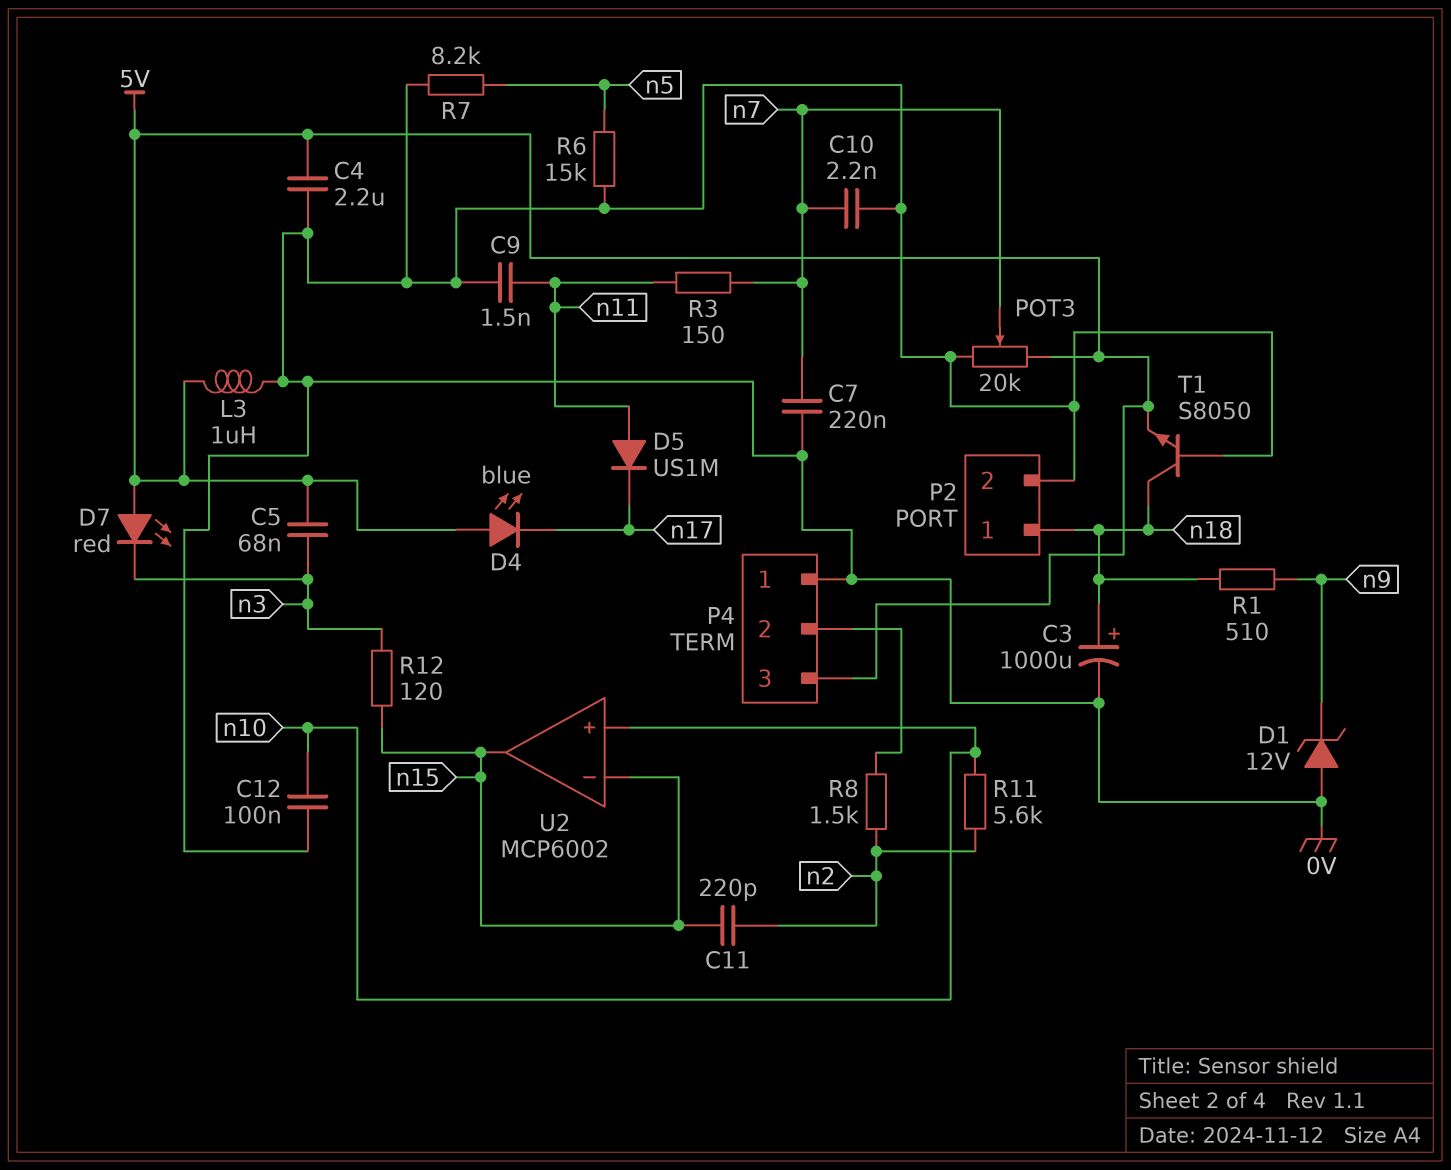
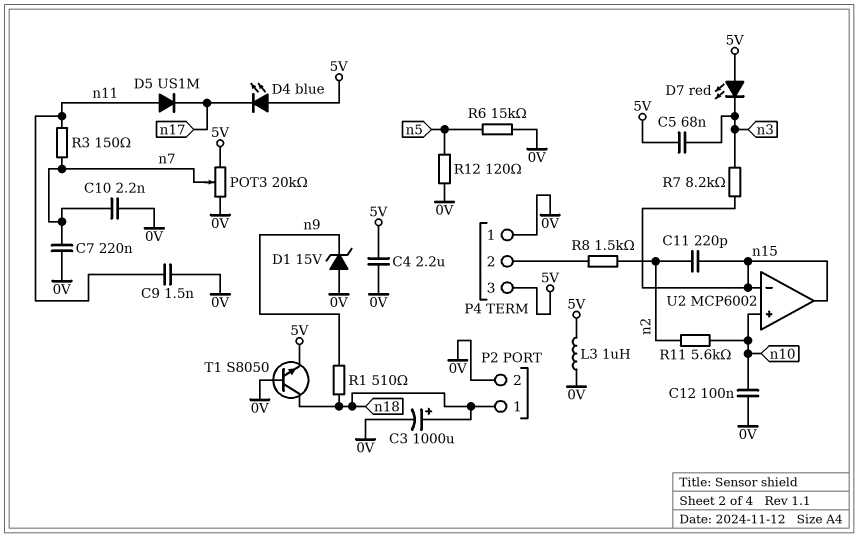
D1: zener 12V (A 0V, K n9) -> zener 15V (A 0V, K n9)
R7: 8.2k (0V, n5) -> 8.2k (n3, n15)
R12: 120 (n3, n15) -> 120 (0V, n5)

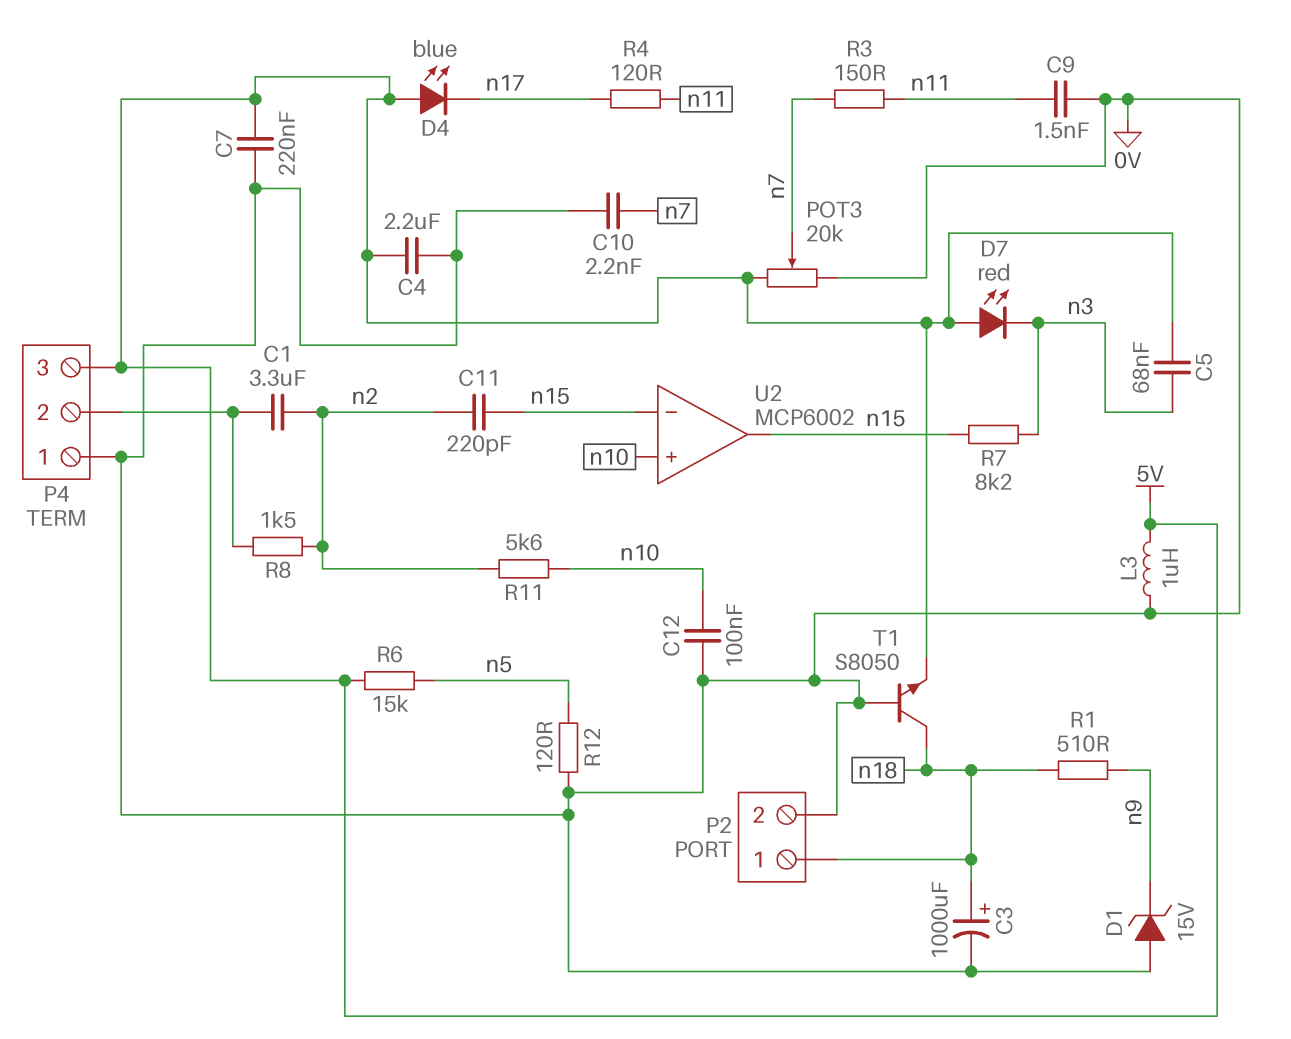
C1: none -> 3.3uF (P4/2, n2)
C7: 220nF (0V, n7) -> 220nF (0V, 5V)
D5: diode US1M (A n11, K n17) -> none
R4: none -> 120 (n11, n17)
R6: 15k (0V, n5) -> 15k (5V, n5)

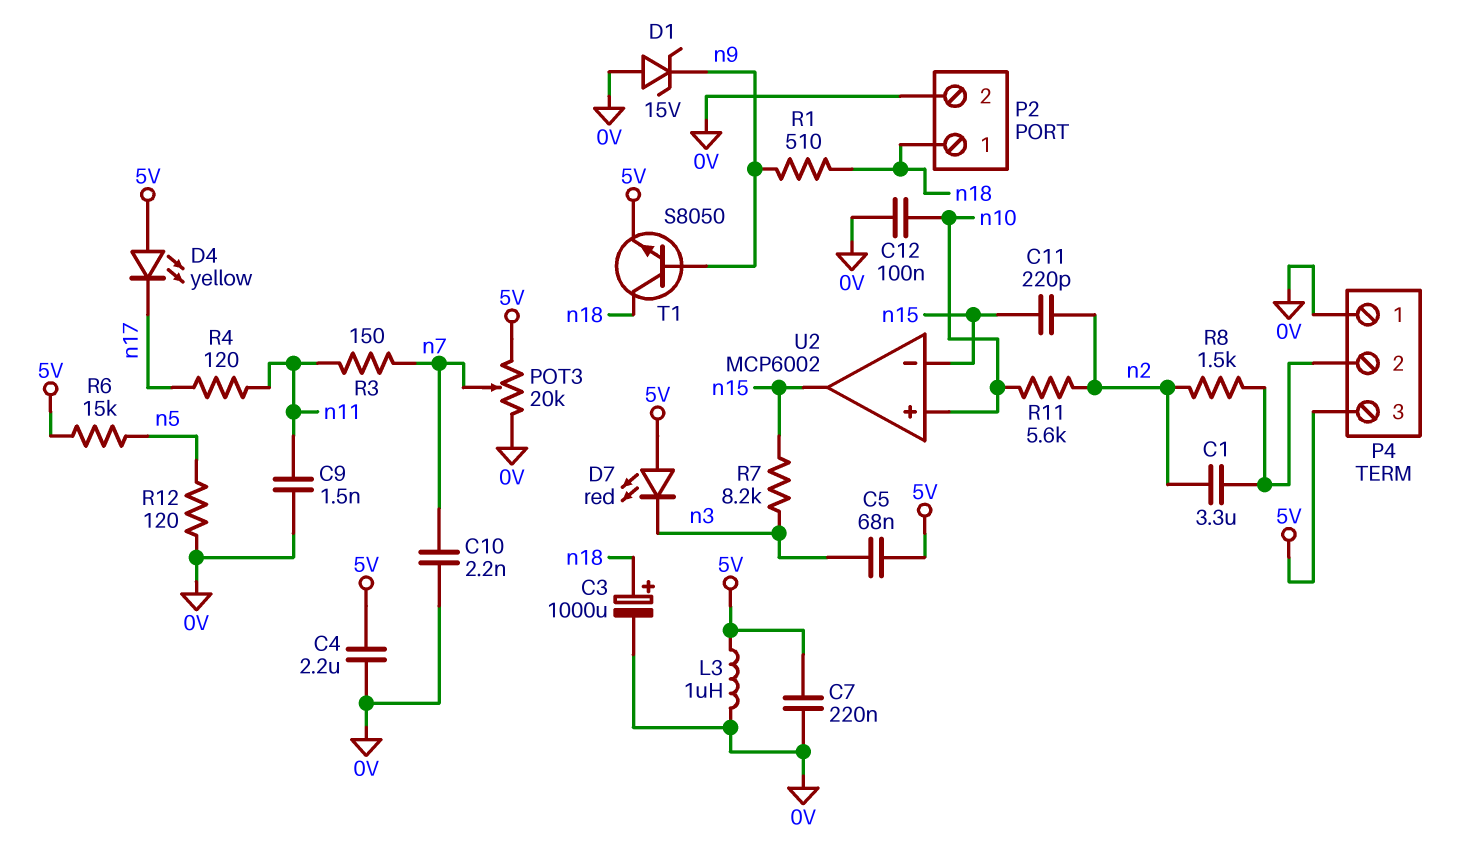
D4: LED blue (A 5V, K n17) -> LED yellow (A 5V, K n17)
T1: NPN S8050 (B 0V, C n18, E 5V) -> NPN S8050 (B n9, C n18, E 5V)

